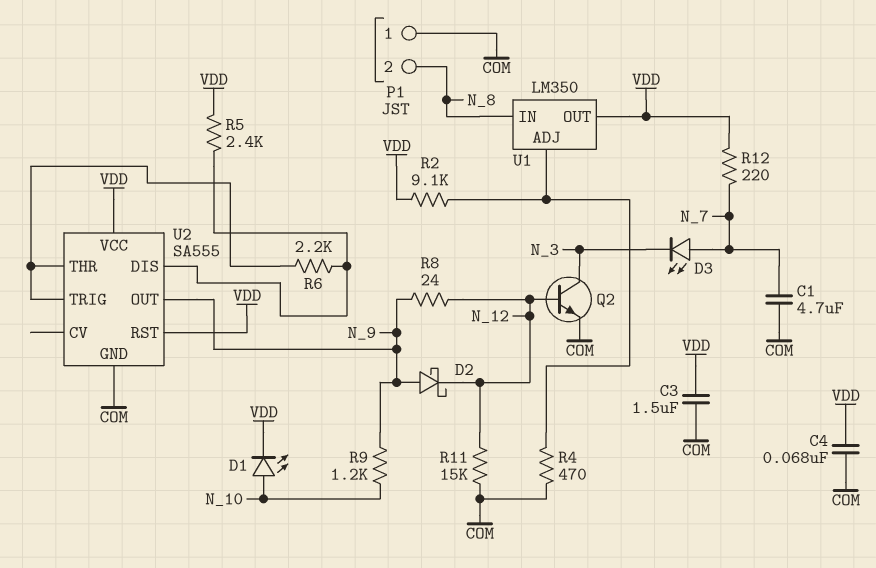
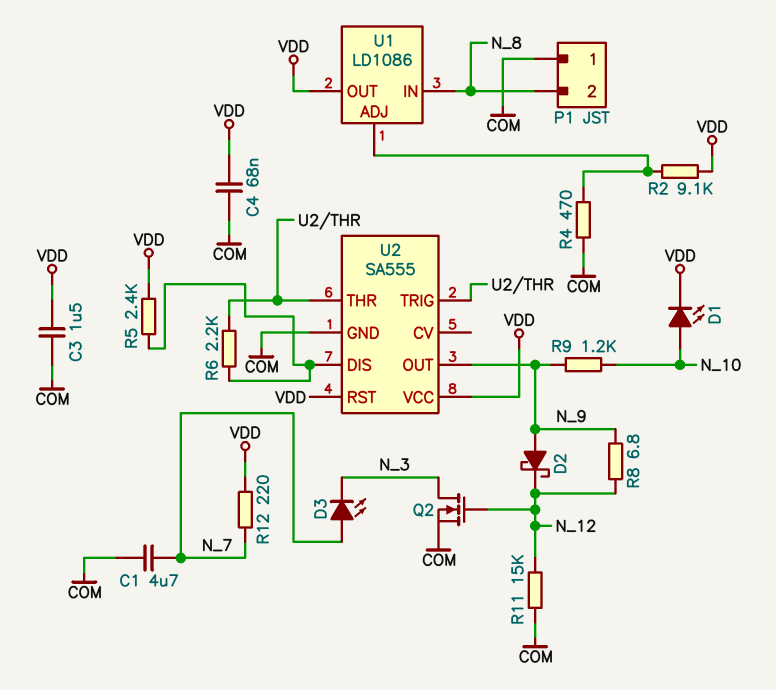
Q2: NPN (B N_12, C N_3, E COM) -> NMOS (G N_12, D N_3, S COM)
R8: 24 (N_9, N_12) -> 6.8 (N_9, N_12)
U1: LM350 -> LD1086

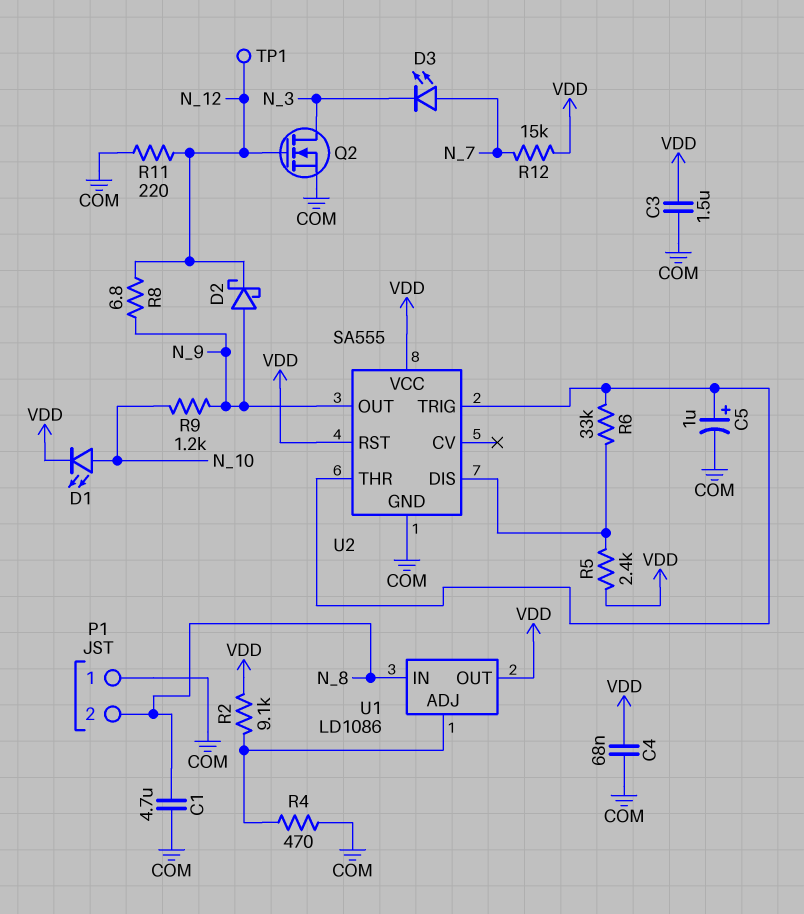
C1: 4.7uF (COM, N_7) -> 4.7uF (COM, N_8)
C5: none -> 1uF (plus U2/THR, minus COM)
R6: 2.2k (U2/DIS, U2/THR) -> 33k (U2/DIS, U2/THR)
R11: 15k (COM, N_12) -> 220 (COM, N_12)
R12: 220 (N_7, VDD) -> 15k (N_7, VDD)
TP1: none -> test point (N_12)

